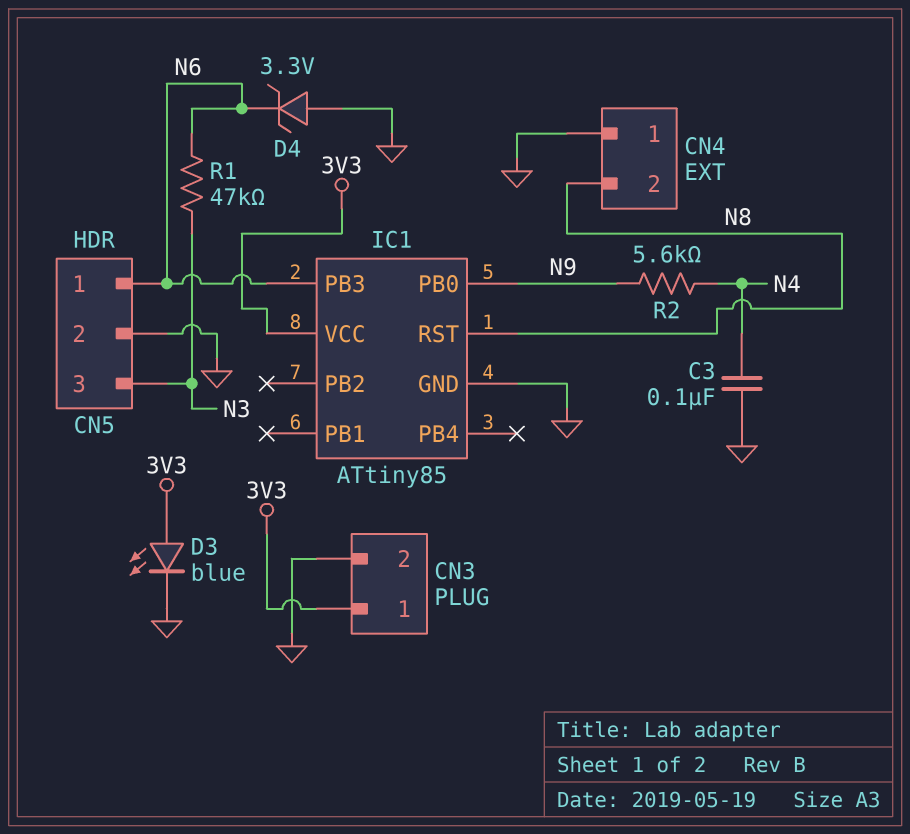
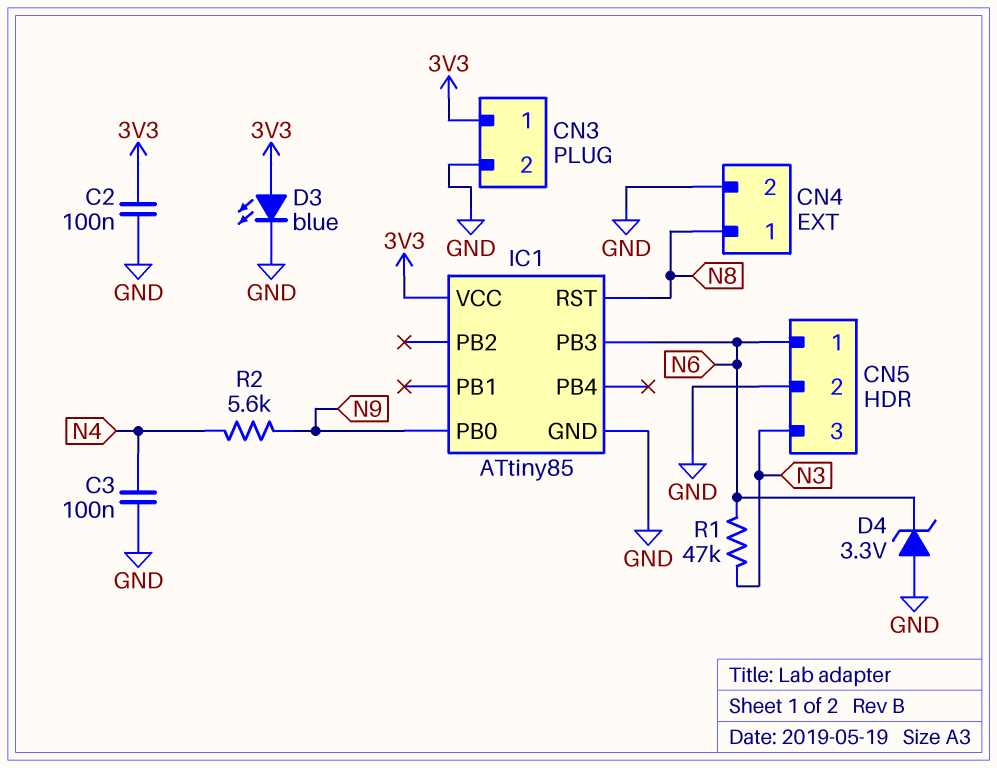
C2: none -> 100nF (3V3, GND)
CN4 pin 1: GND -> N8
CN4 pin 2: N8 -> GND

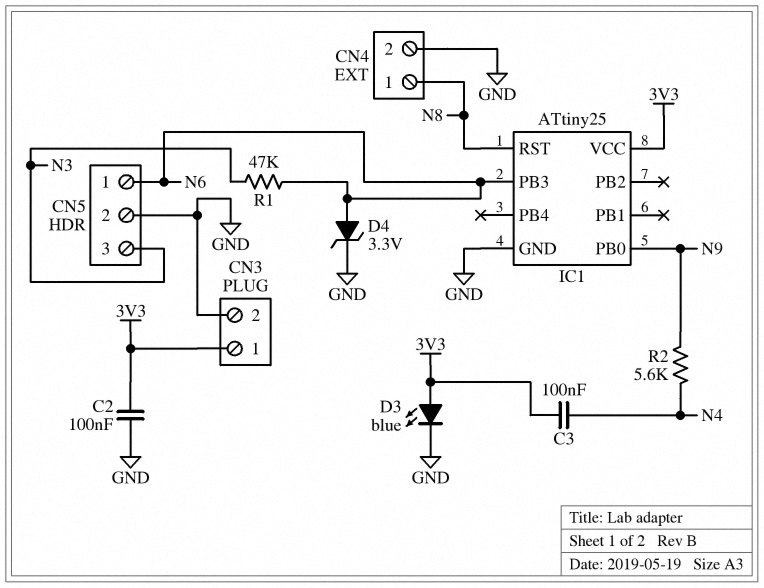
C3: 100nF (GND, N4) -> 100nF (3V3, N4)
D4: zener 3.3V (A GND, K N6) -> zener 3.3V (A N6, K GND)
IC1: ATtiny85 -> ATtiny25

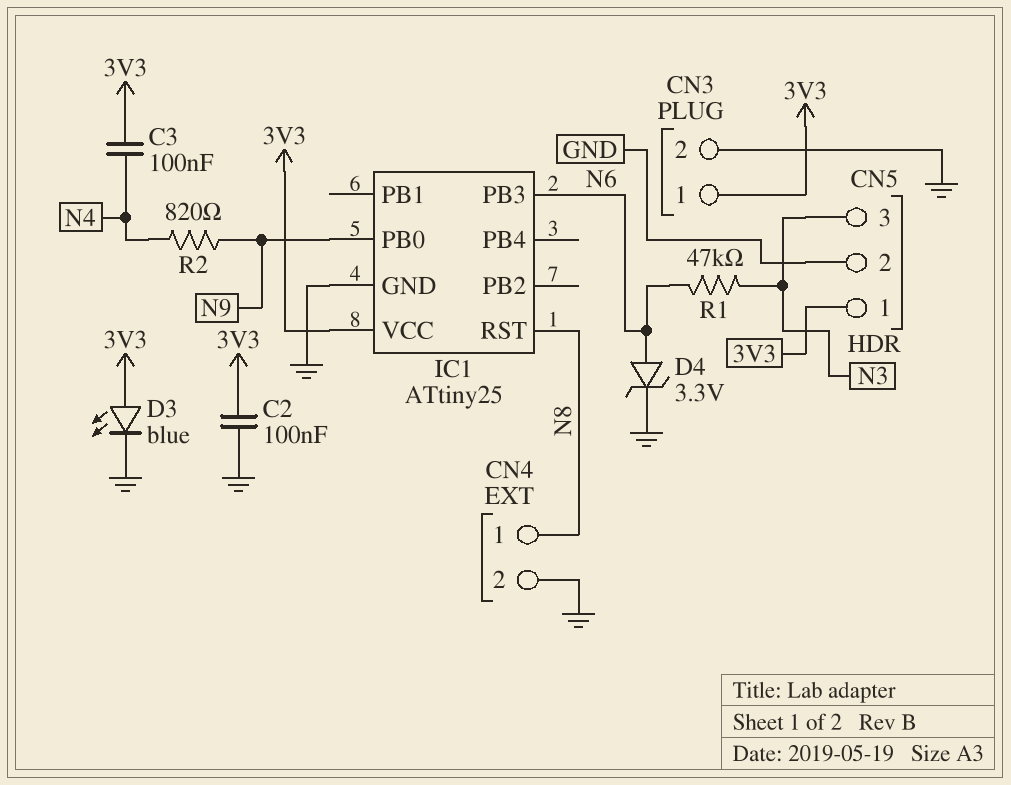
CN5 pin 1: N6 -> 3V3
R2: 5.6k (N4, N9) -> 820 (N4, N9)

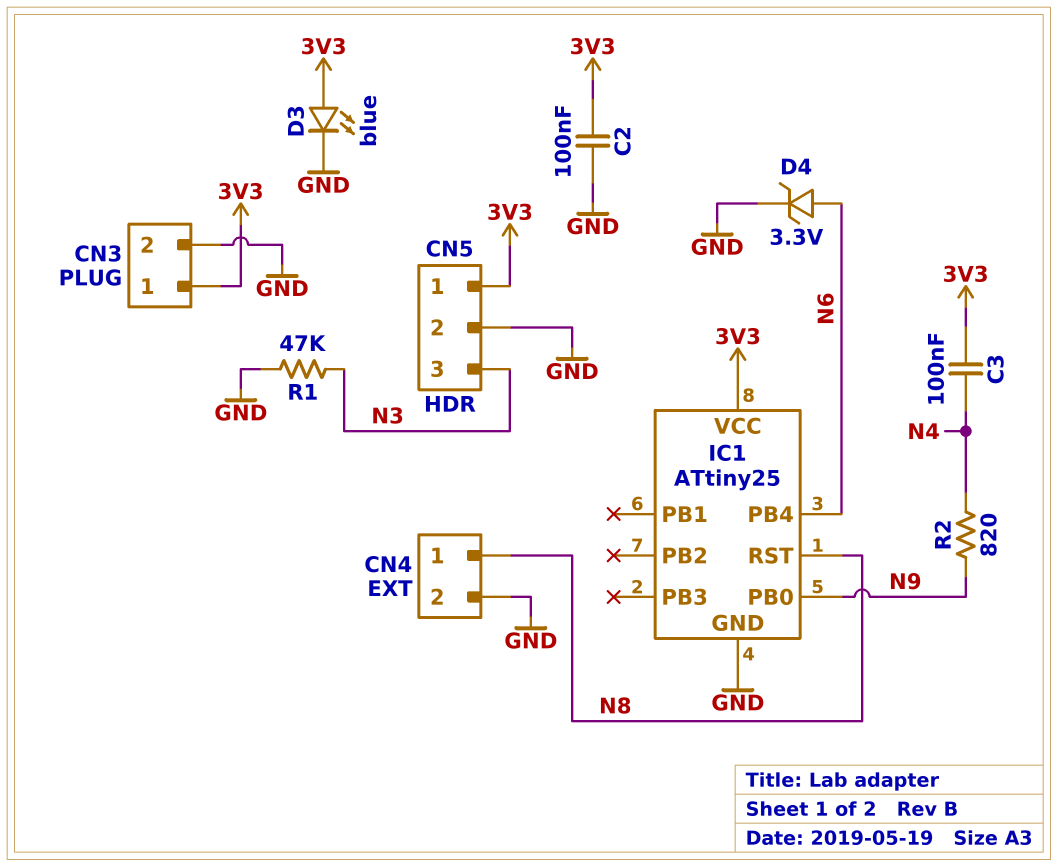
IC1 pin PB3: N6 -> none
IC1 pin PB4: none -> N6
R1: 47k (N3, N6) -> 47k (GND, N3)

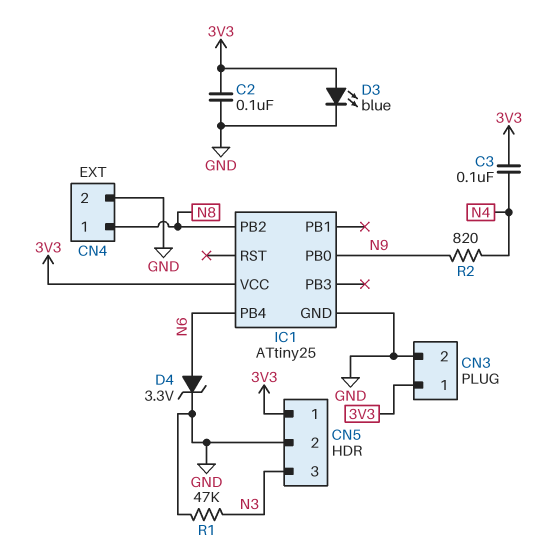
IC1 pin PB2: none -> N8
IC1 pin RST: N8 -> none

